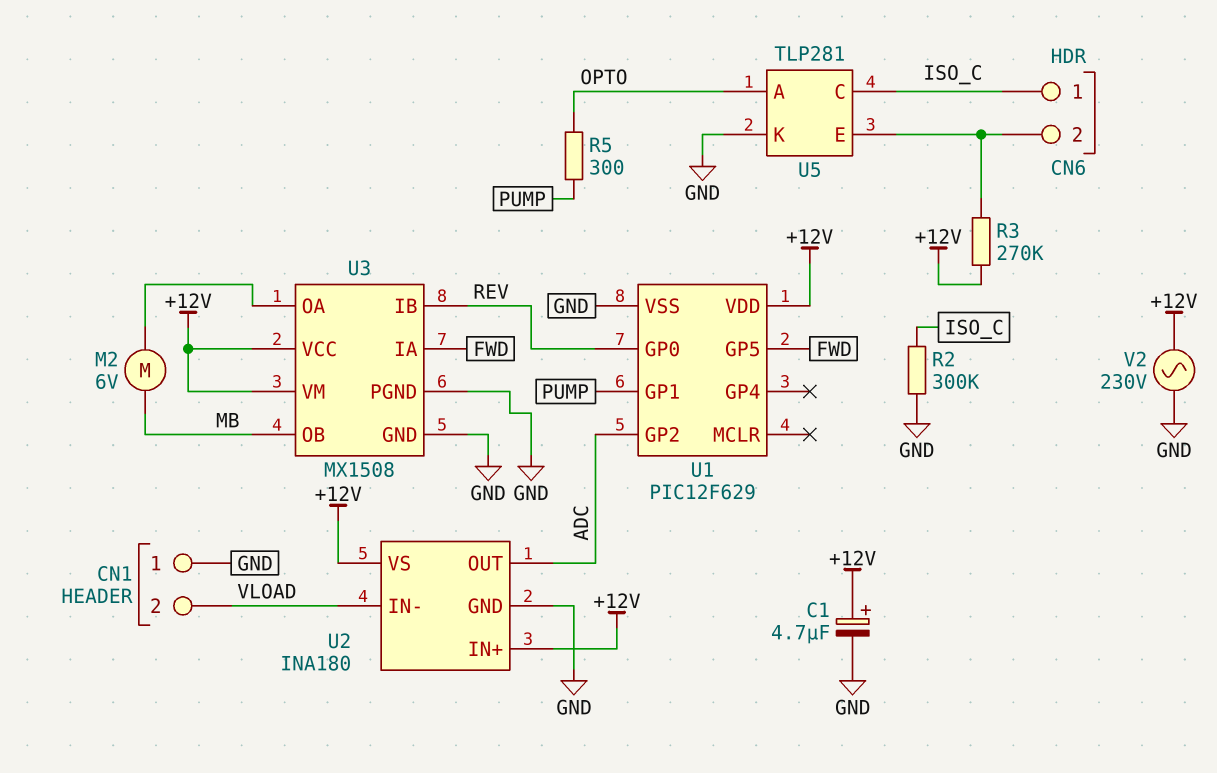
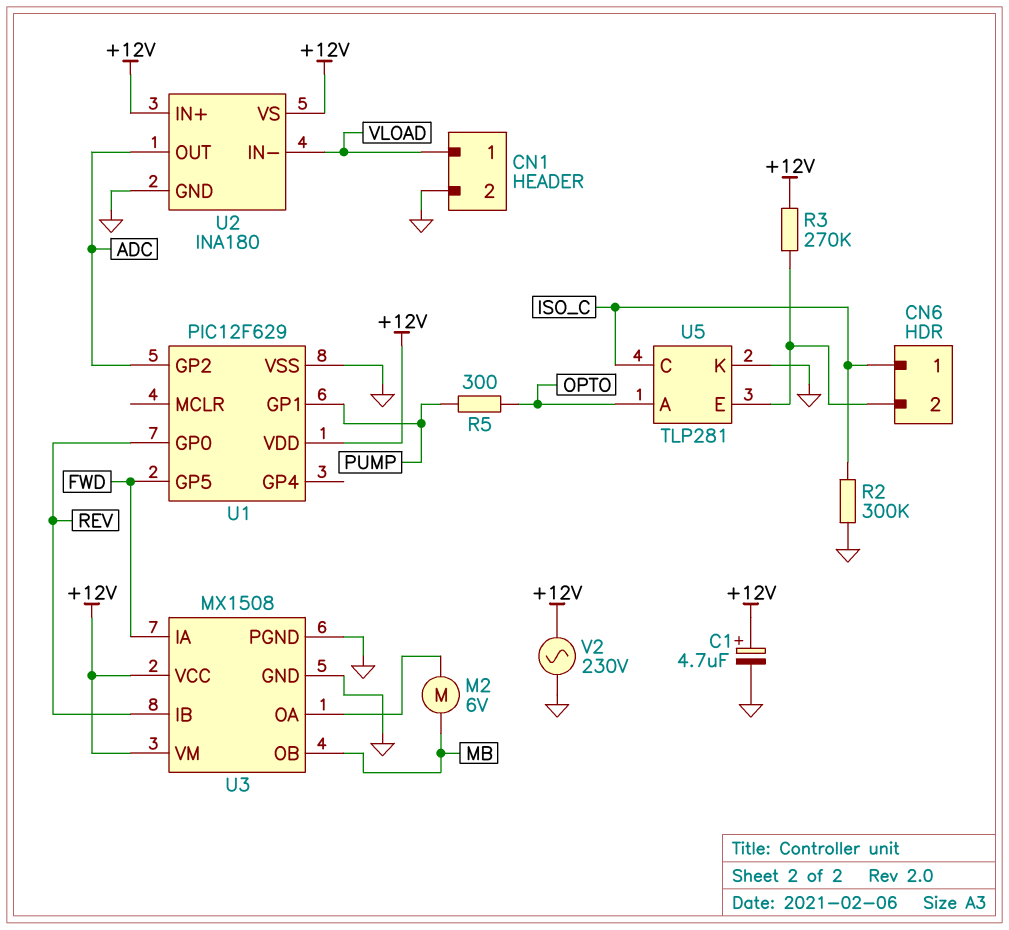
CN1 pin 1: GND -> VLOAD
CN1 pin 2: VLOAD -> GND

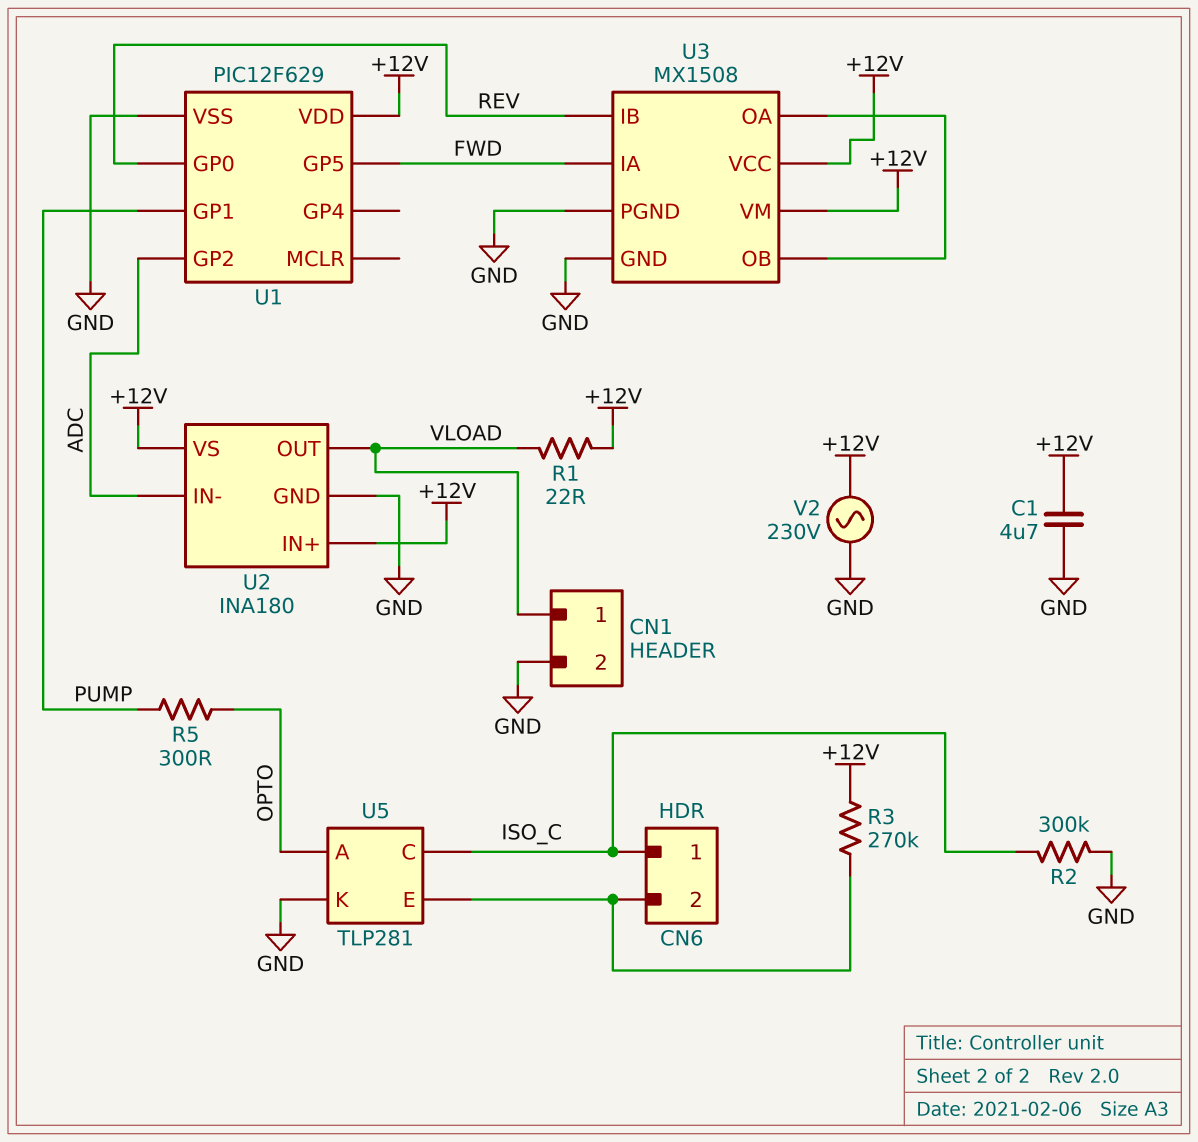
C1: 4.7uF (plus +12V, minus GND) -> 4.7uF (+12V, GND)
M2: motor 6V (MB, U3/OA) -> none
R1: none -> 22 (+12V, VLOAD)
U2 pin IN-: VLOAD -> ADC
U2 pin OUT: ADC -> VLOAD
U3 pin OB: MB -> U3/OA

